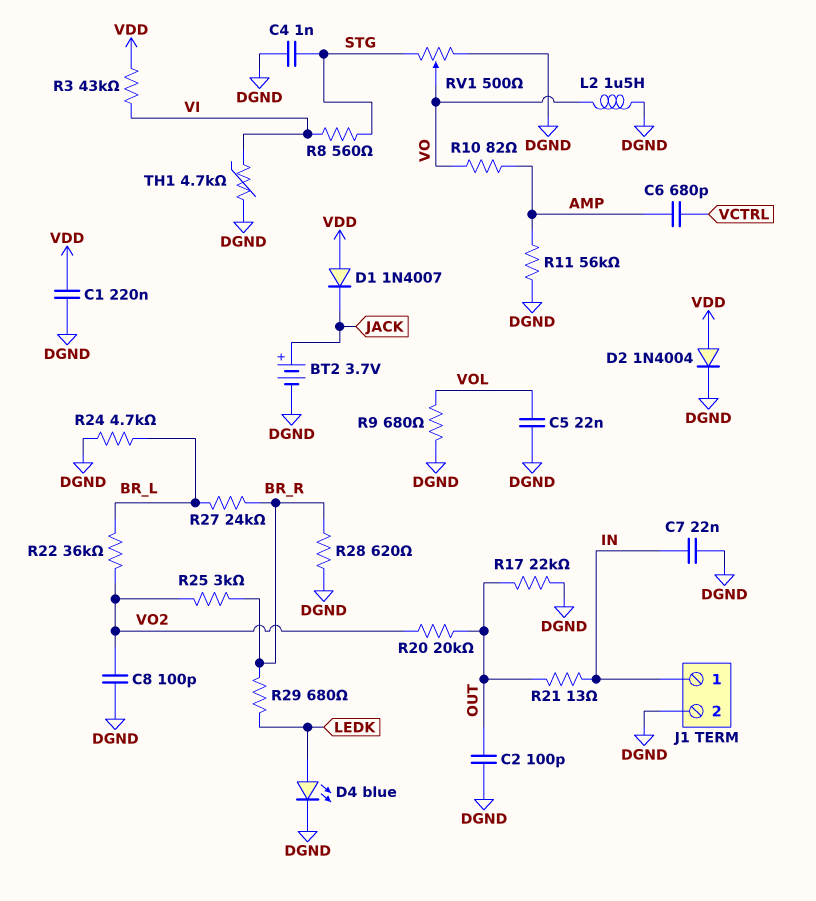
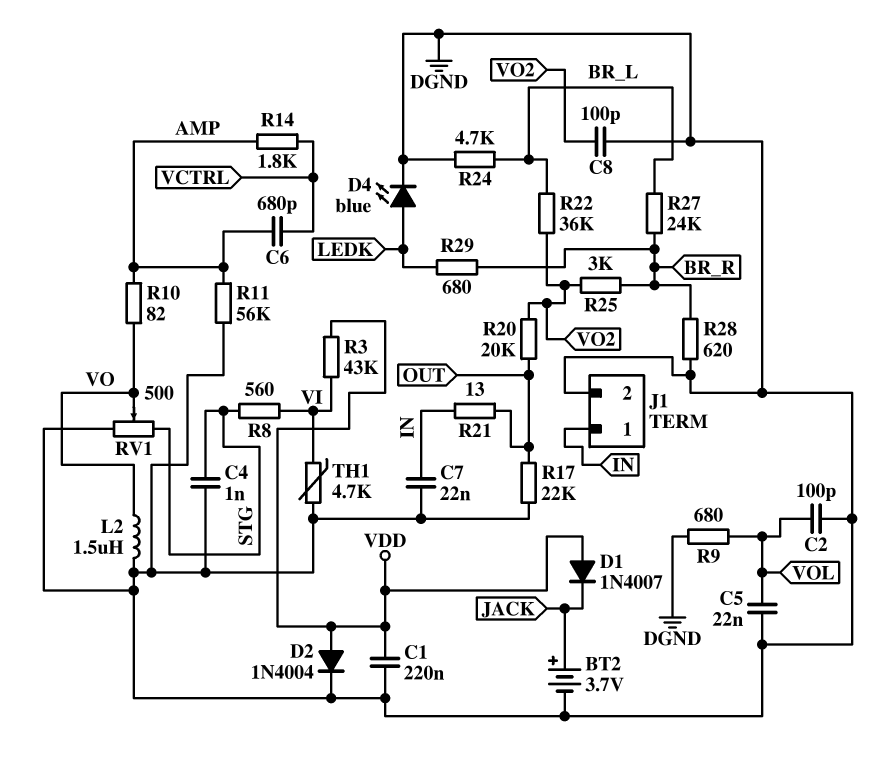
C2: 100pF (DGND, OUT) -> 100pF (DGND, VOL)
R14: none -> 1.8k (AMP, VCTRL)

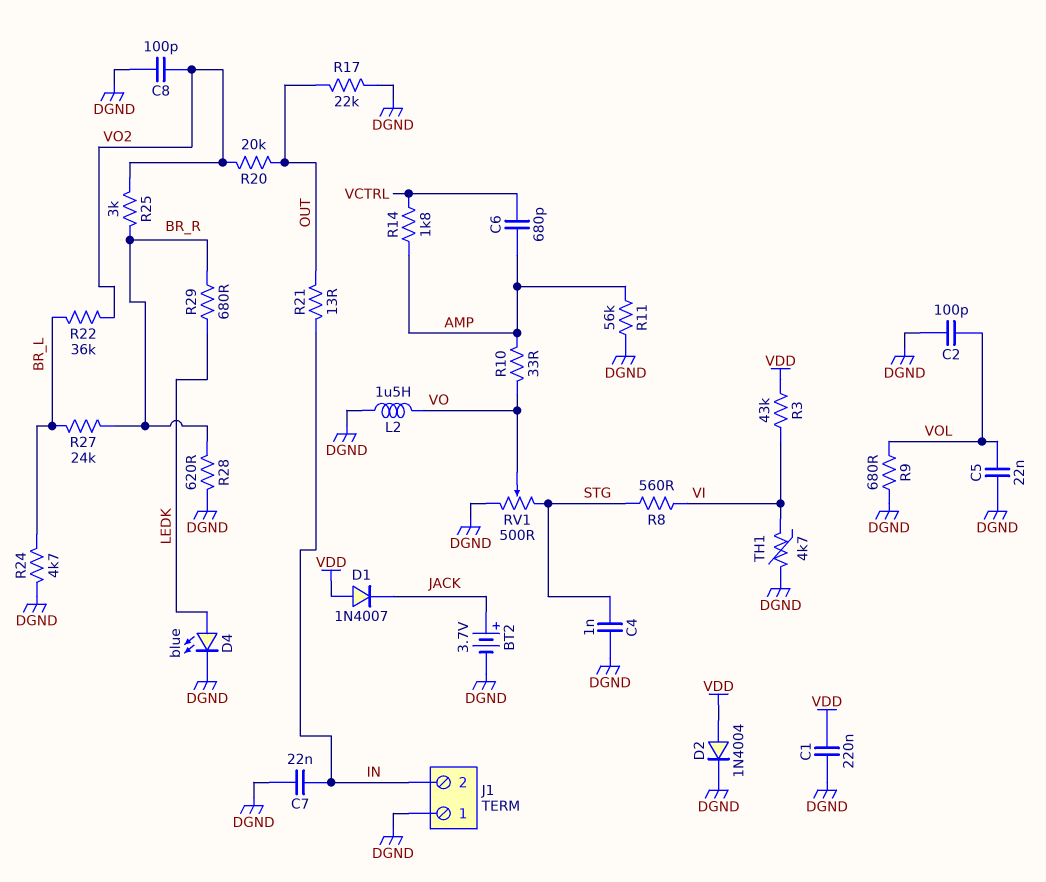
J1 pin 1: IN -> DGND
J1 pin 2: DGND -> IN
R10: 82 (AMP, VO) -> 33 (AMP, VO)

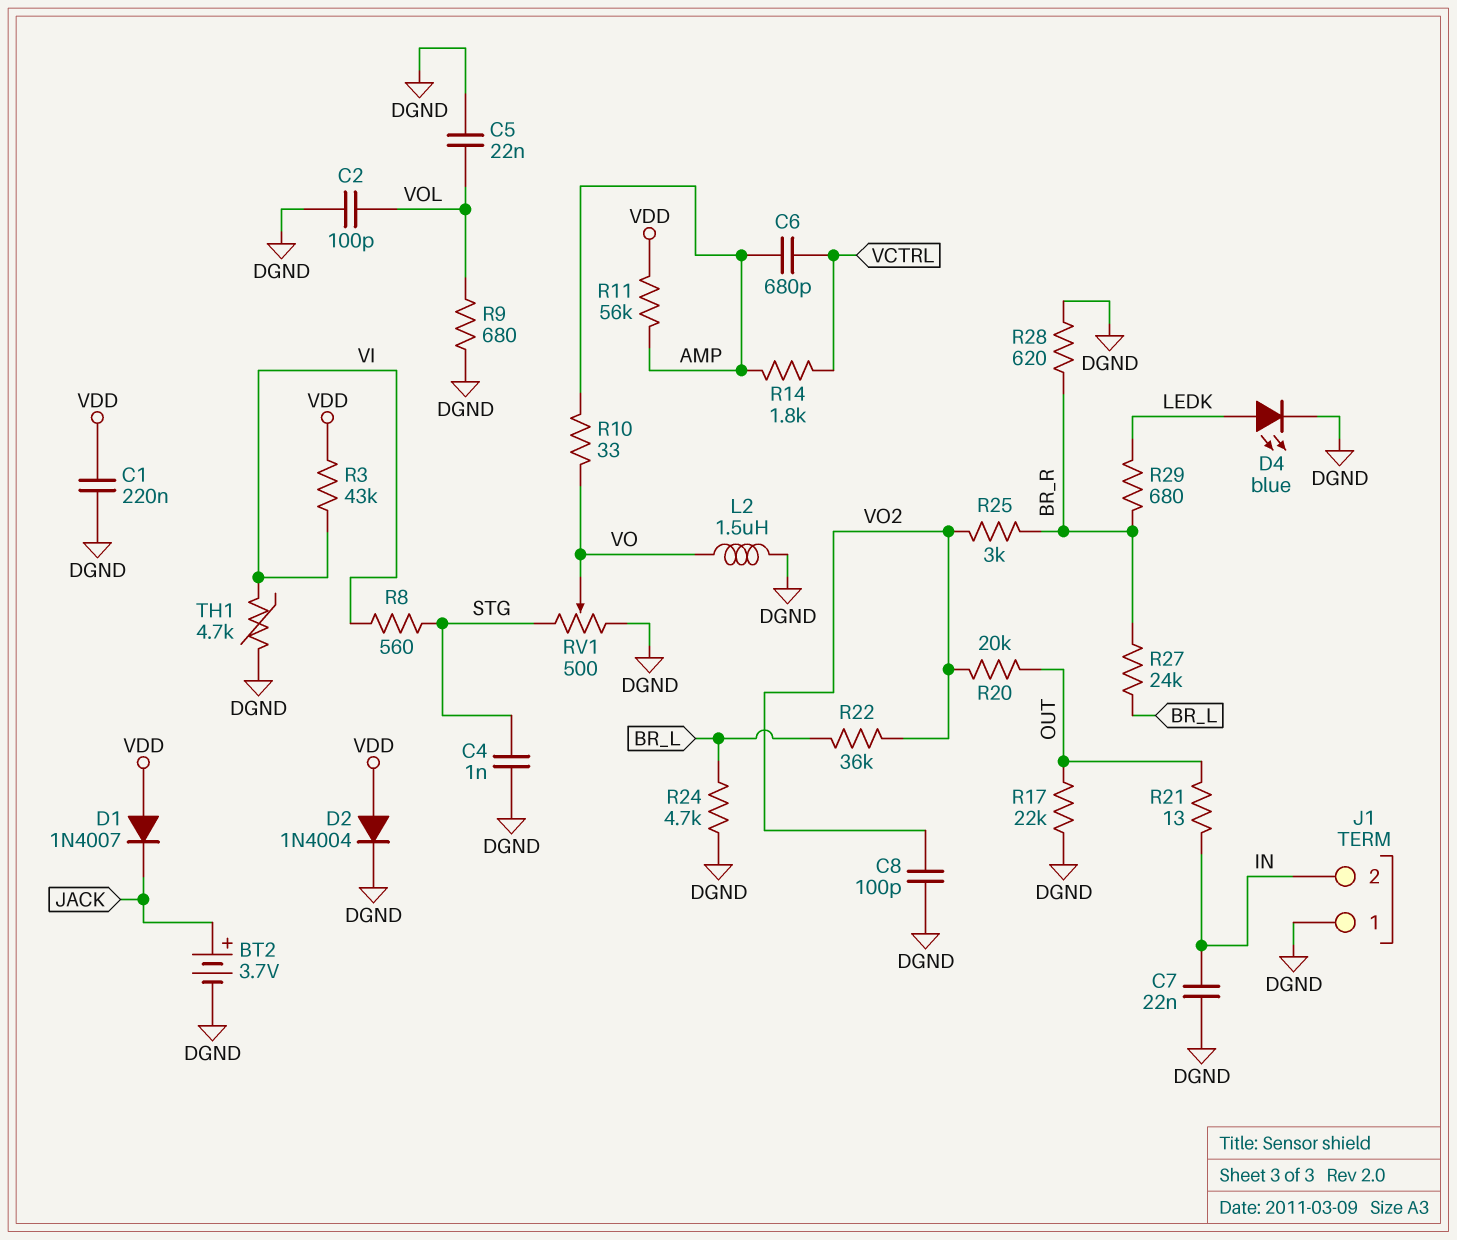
R11: 56k (AMP, DGND) -> 56k (AMP, VDD)

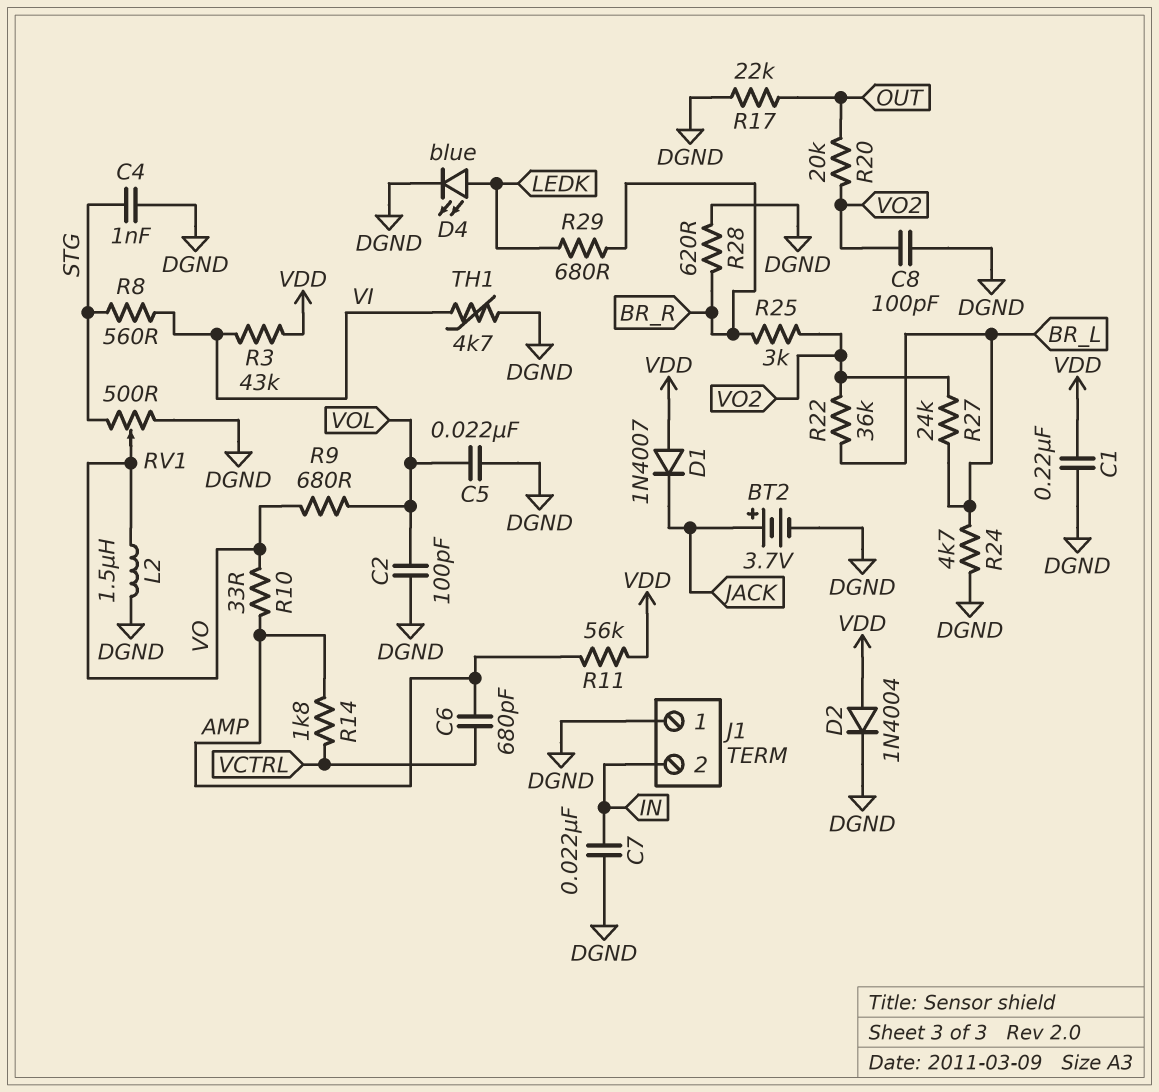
R9: 680 (DGND, VOL) -> 680 (VO, VOL)
R21: 13 (IN, OUT) -> none
R27: 24k (BR_L, BR_R) -> 24k (BR_L, VO2)

